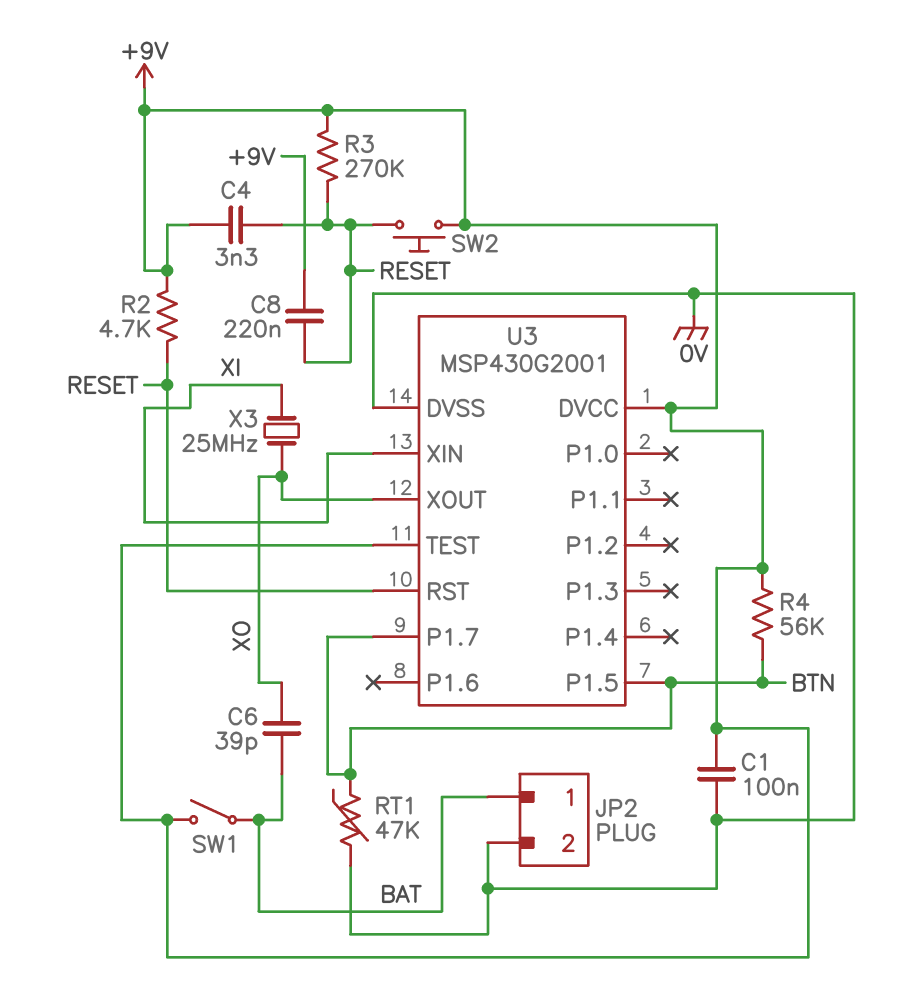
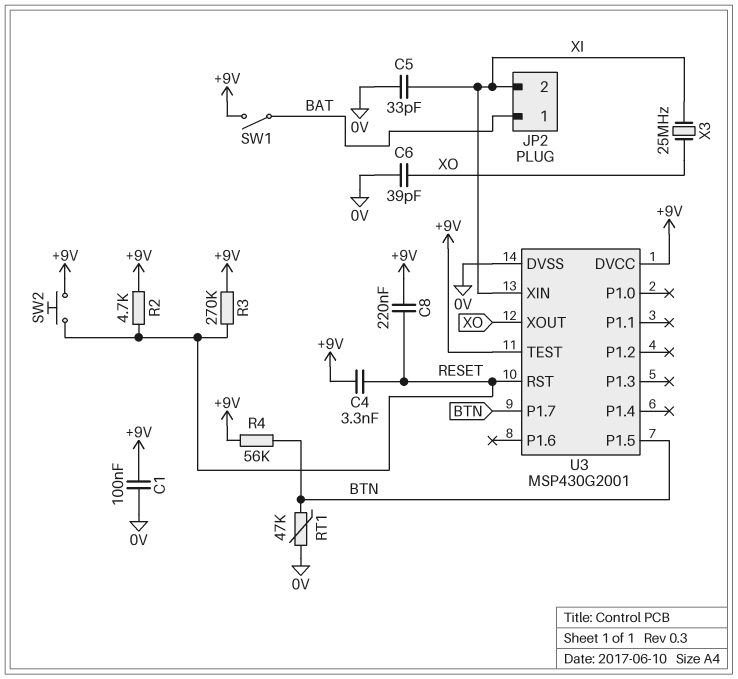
C5: none -> 33pF (0V, XI)
C6: 39pF (BAT, XO) -> 39pF (0V, XO)
JP2 pin 2: 0V -> XI

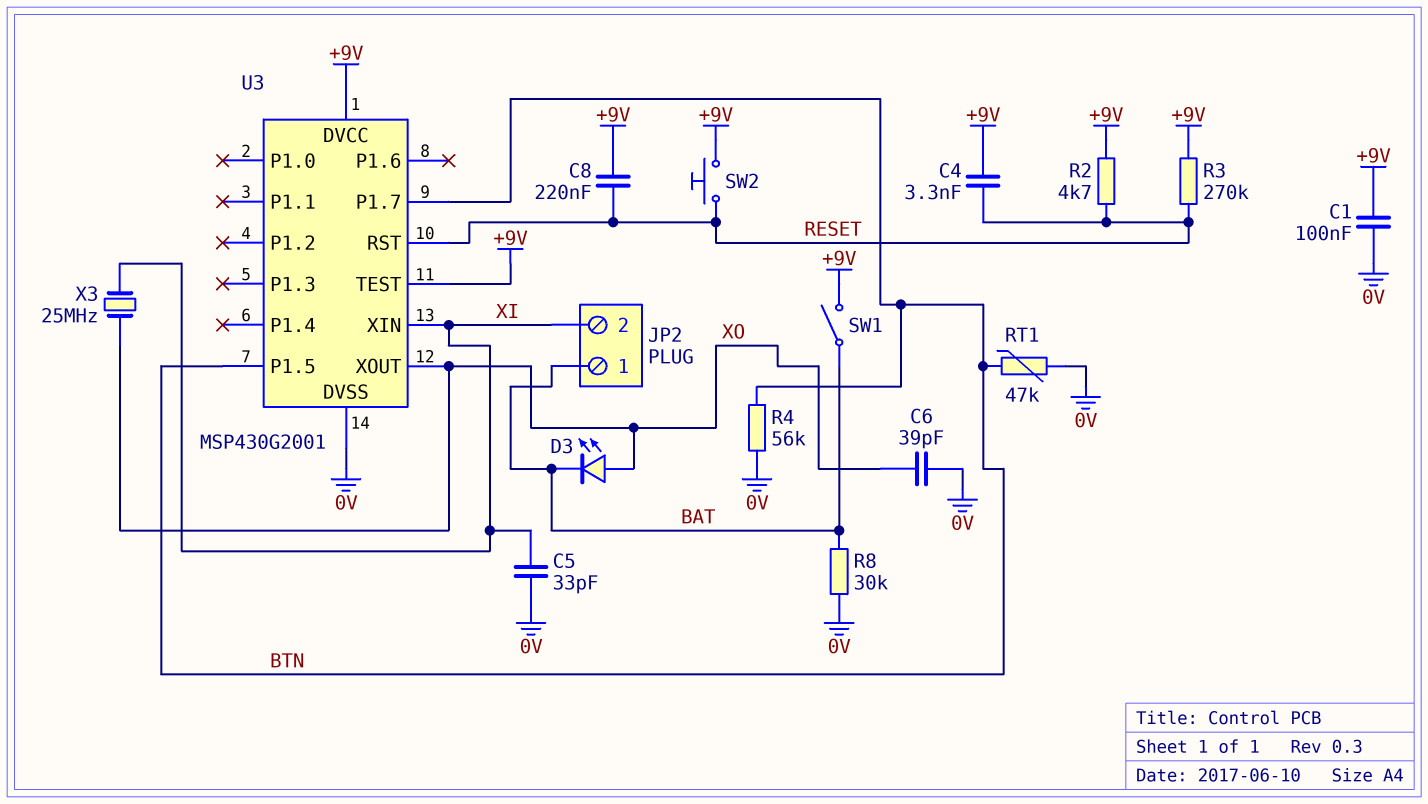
D3: none -> LED (A XO, K BAT)
R4: 56k (+9V, BTN) -> 56k (0V, BTN)
R8: none -> 30k (0V, BAT)

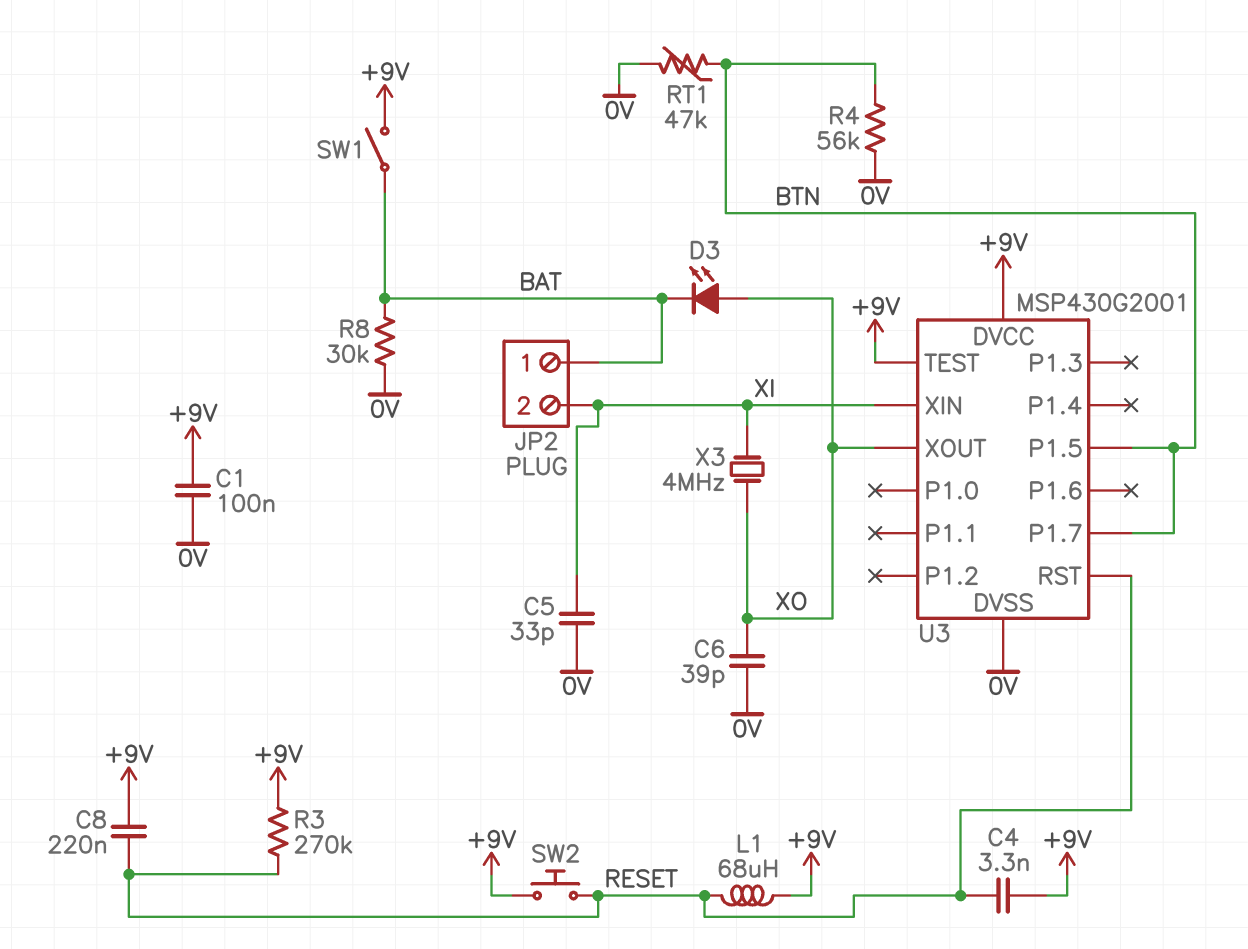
L1: none -> 68uH (+9V, RESET)
R2: 4.7k (+9V, RESET) -> none
X3: 25MHz (XI, XO) -> 4MHz (XI, XO)

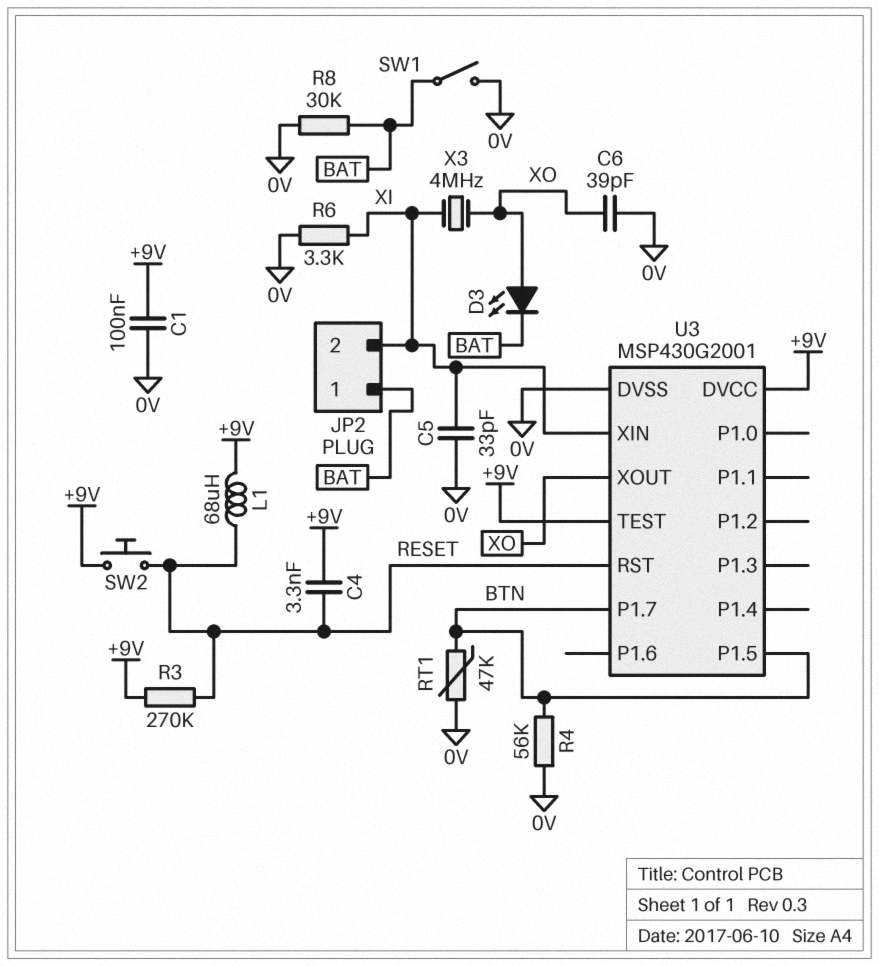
C8: 220nF (+9V, RESET) -> none
R6: none -> 3.3k (0V, XI)
SW1: switch (+9V, BAT) -> switch (0V, BAT)

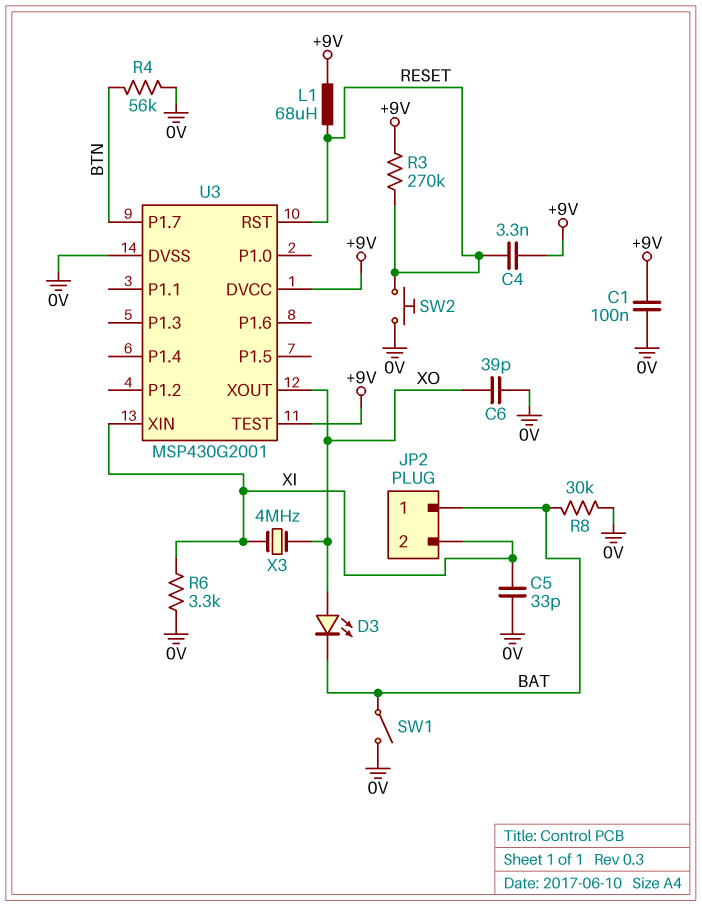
RT1: 47k (0V, BTN) -> none
SW2: button (+9V, RESET) -> button (0V, RESET)
U3 pin P1.5: BTN -> none

